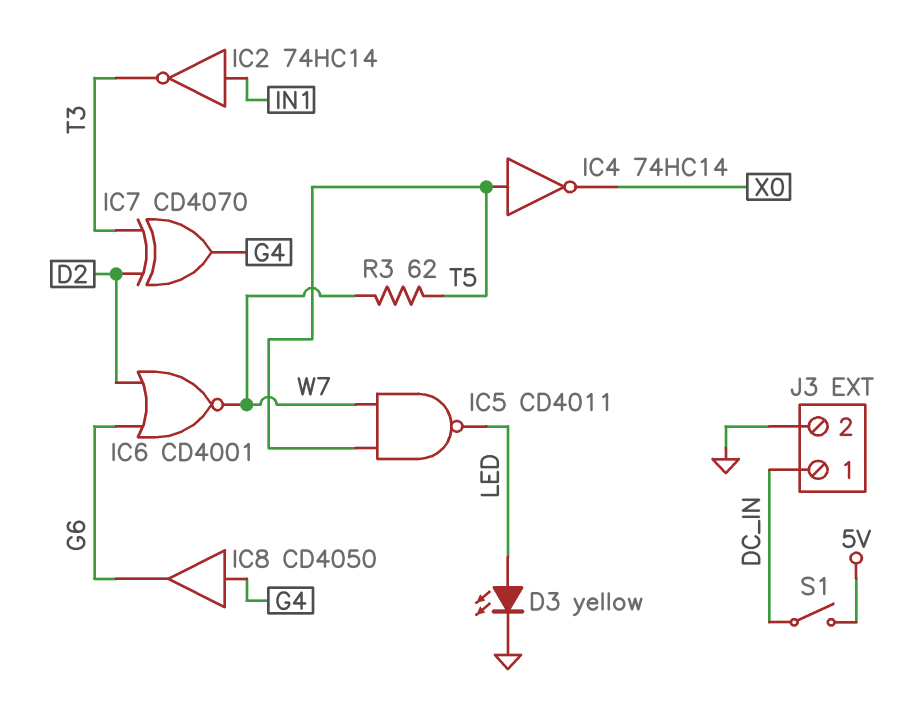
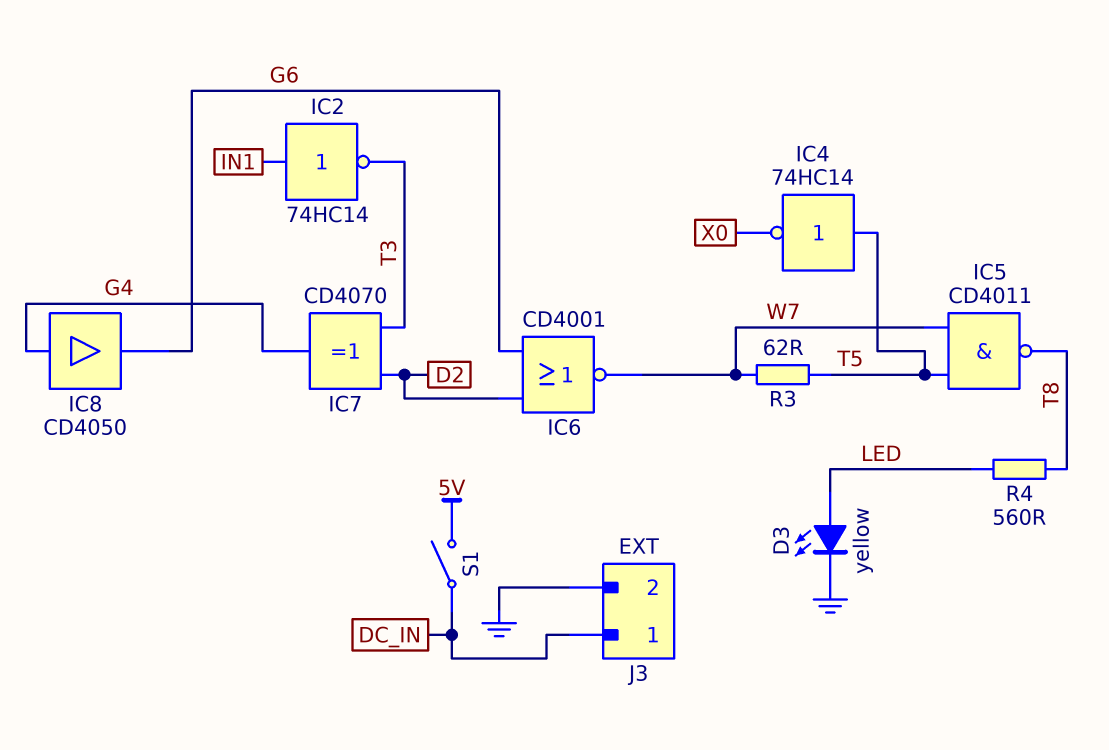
IC5: NAND CD4011 (in T5, in W7, out LED) -> NAND CD4011 (in T5, in W7, out T8)
R4: none -> 560 (LED, T8)

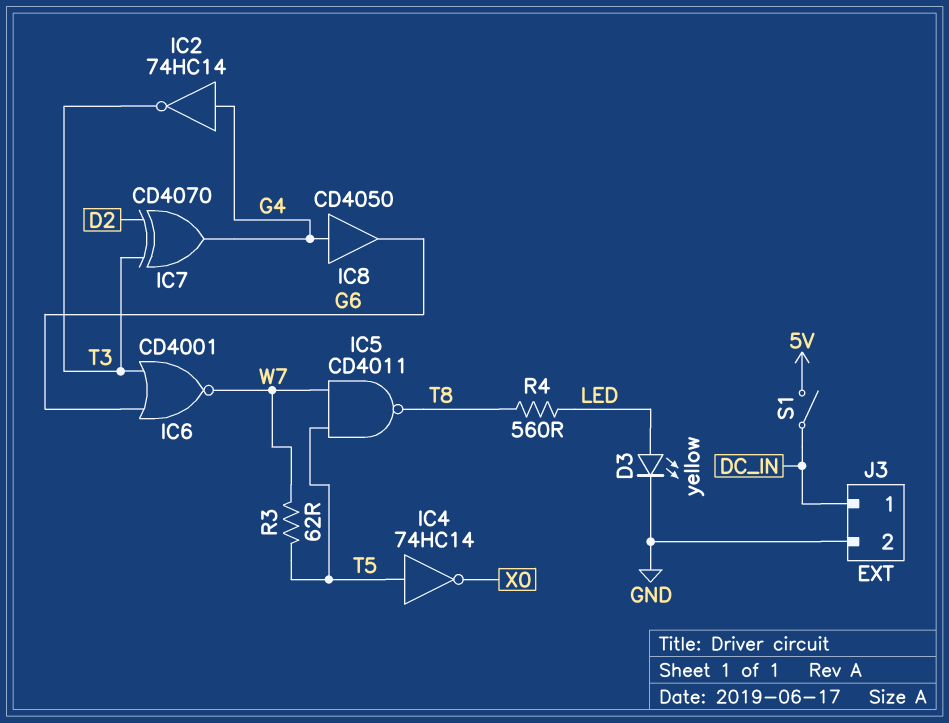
IC2: NOT 74HC14 (in IN1, out T3) -> NOT 74HC14 (in G4, out T3)
IC6: NOR CD4001 (in D2, in G6, out W7) -> NOR CD4001 (in G6, in T3, out W7)

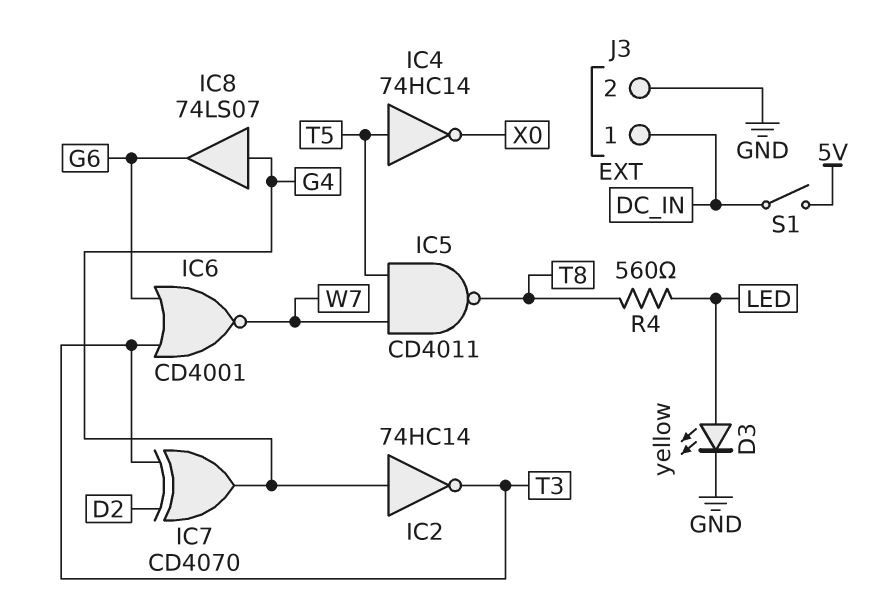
IC8: buffer CD4050 (in G4, out G6) -> buffer 74LS07 (in G4, out G6)
R3: 62 (T5, W7) -> none

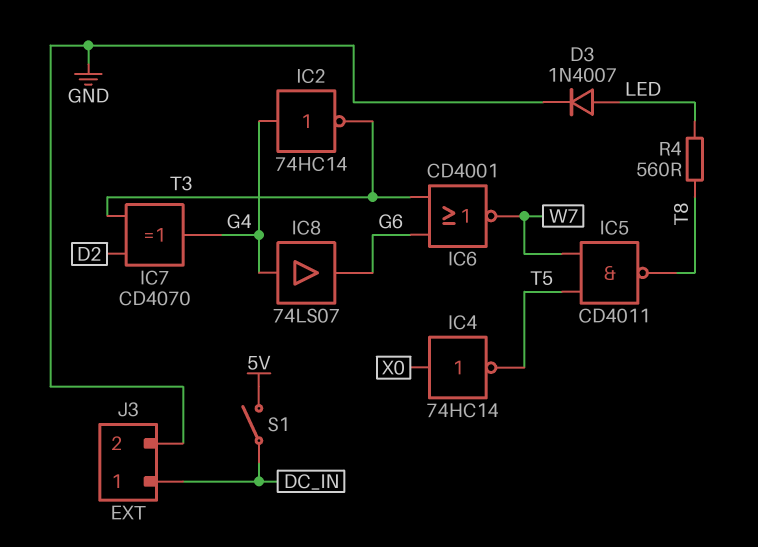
D3: LED yellow (A LED, K GND) -> diode 1N4007 (A LED, K GND)
IC4: NOT 74HC14 (in T5, out X0) -> NOT 74HC14 (in X0, out T5)

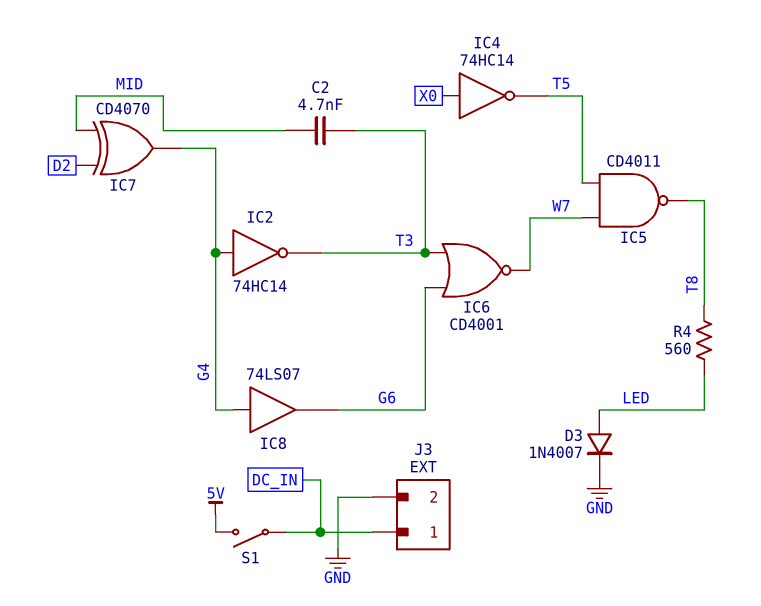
C2: none -> 4.7nF (MID, T3)
IC7: XOR CD4070 (in D2, in T3, out G4) -> XOR CD4070 (in D2, in MID, out G4)

